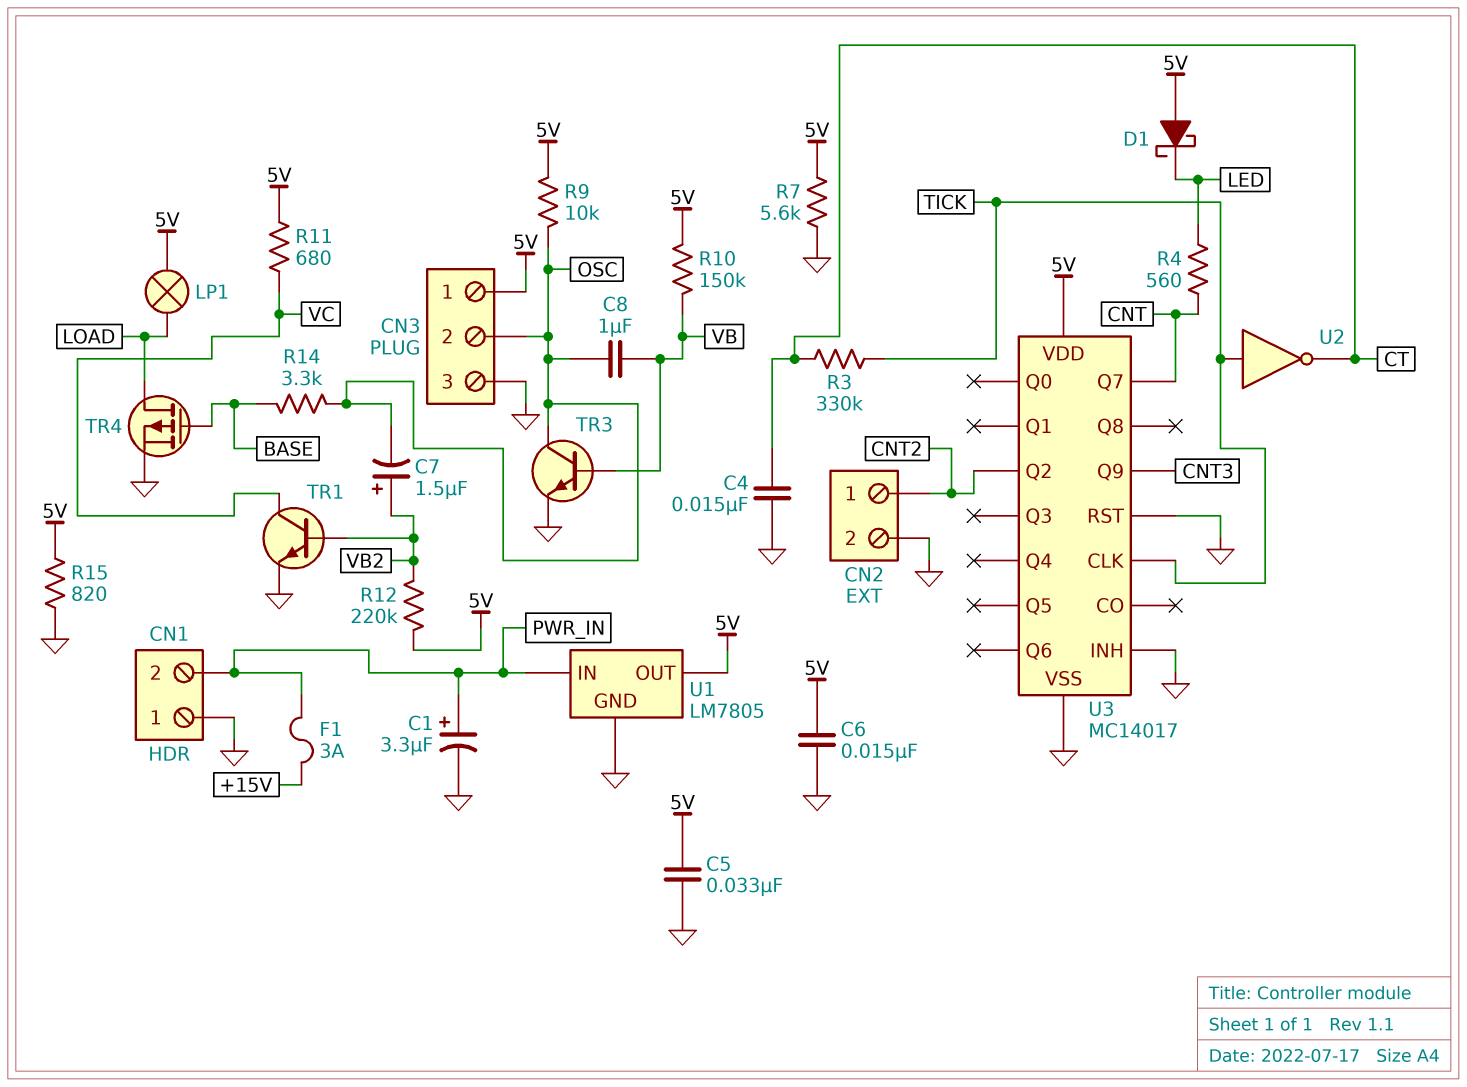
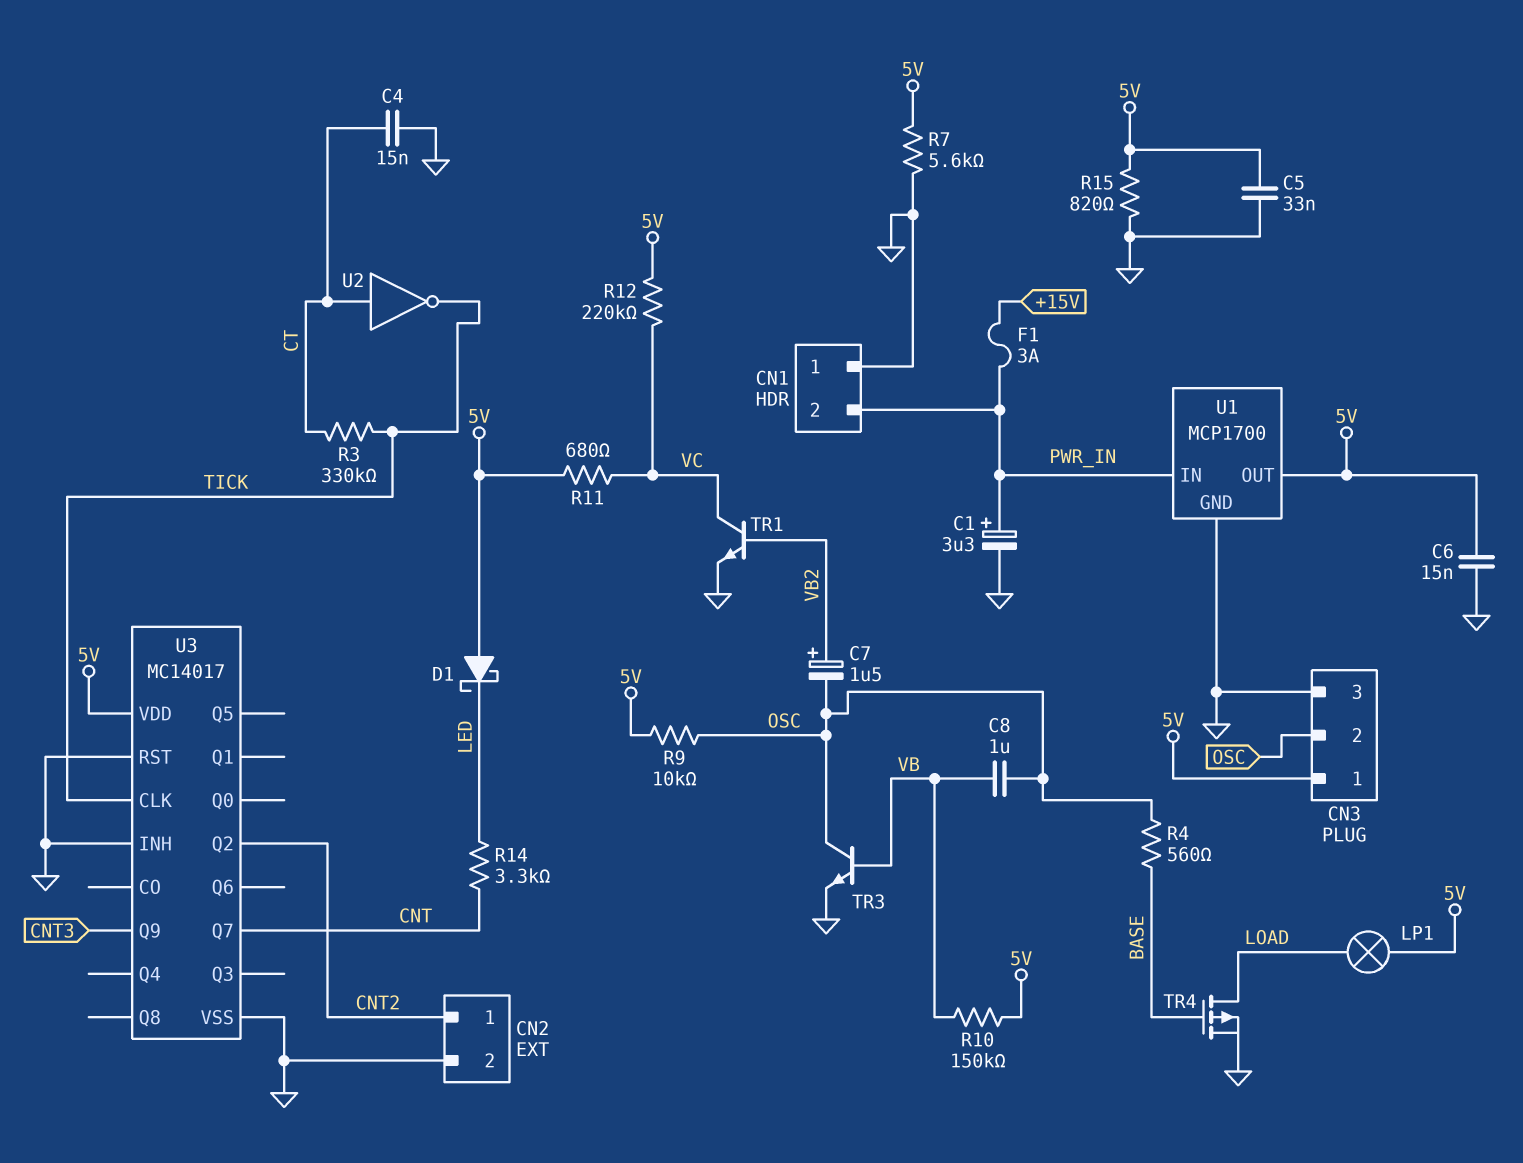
R4: 560 (CNT, LED) -> 560 (BASE, OSC)
R12: 220k (5V, VB2) -> 220k (5V, VC)
R14: 3.3k (BASE, OSC) -> 3.3k (CNT, LED)
U1: LM7805 -> MCP1700
U2: NOT (in TICK, out CT) -> NOT (in CT, out TICK)

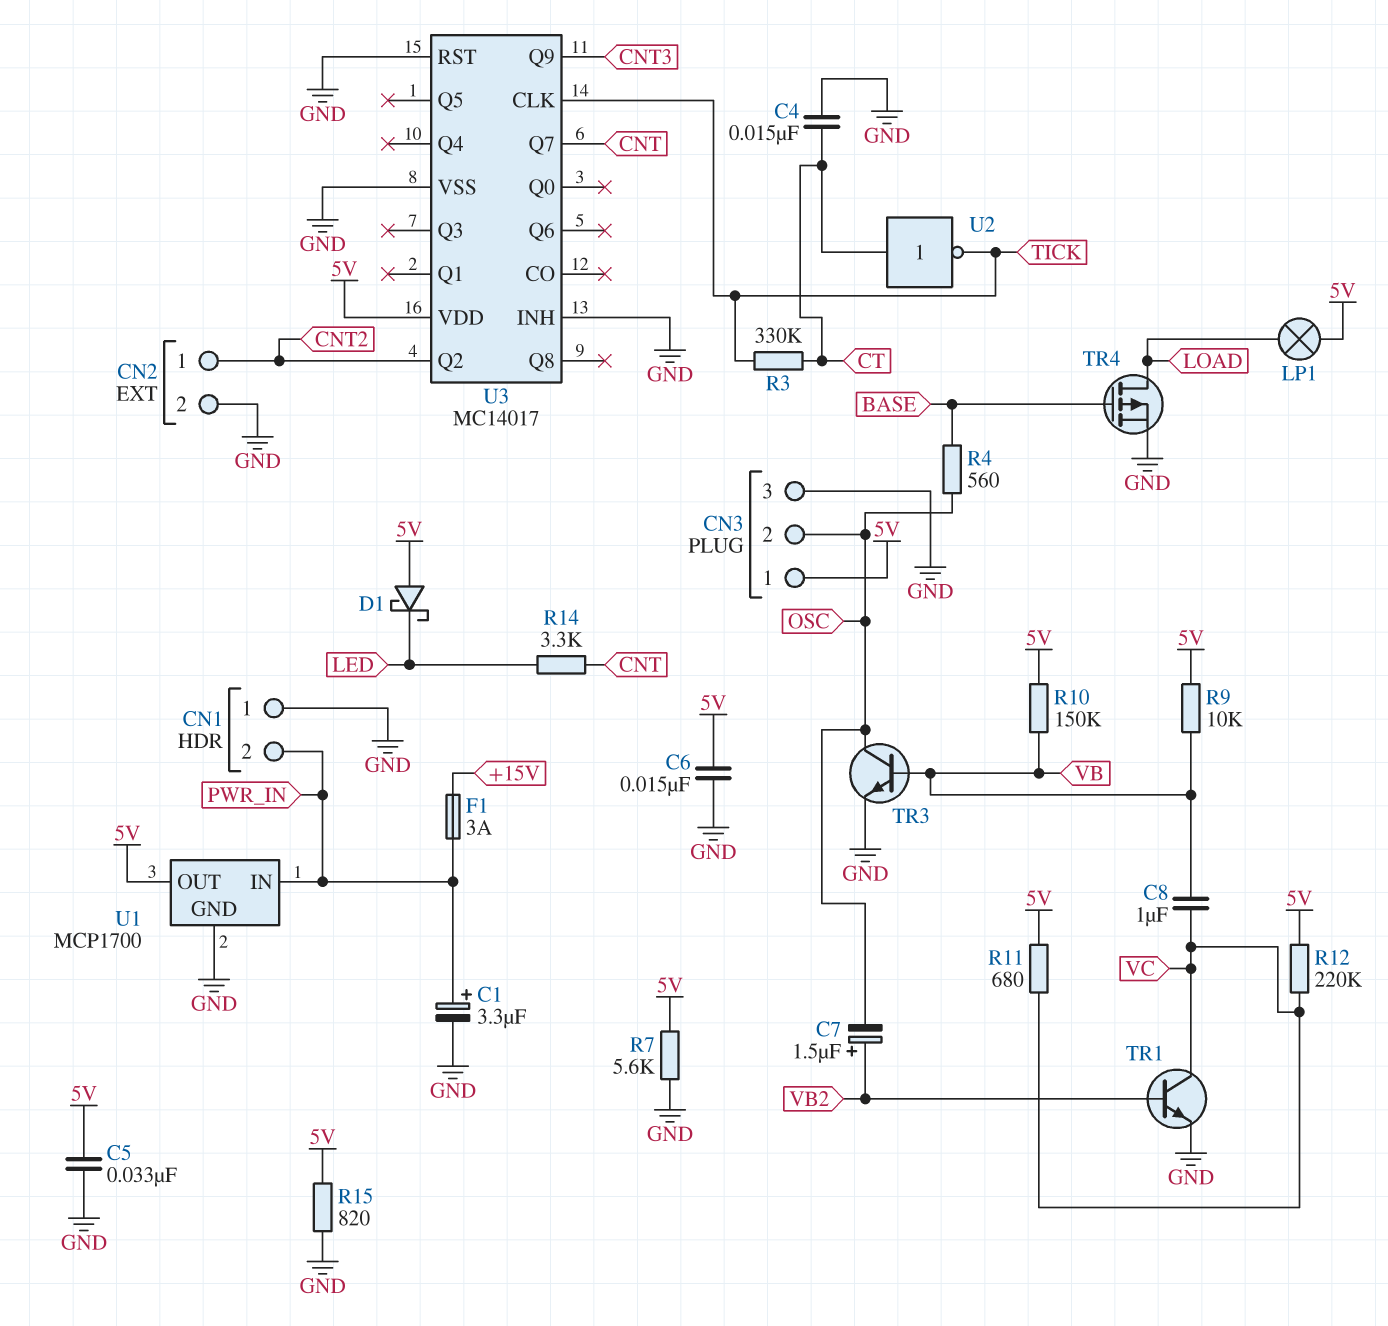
C8: 1uF (OSC, VB) -> 1uF (VB, VC)
R9: 10k (5V, OSC) -> 10k (5V, VB)

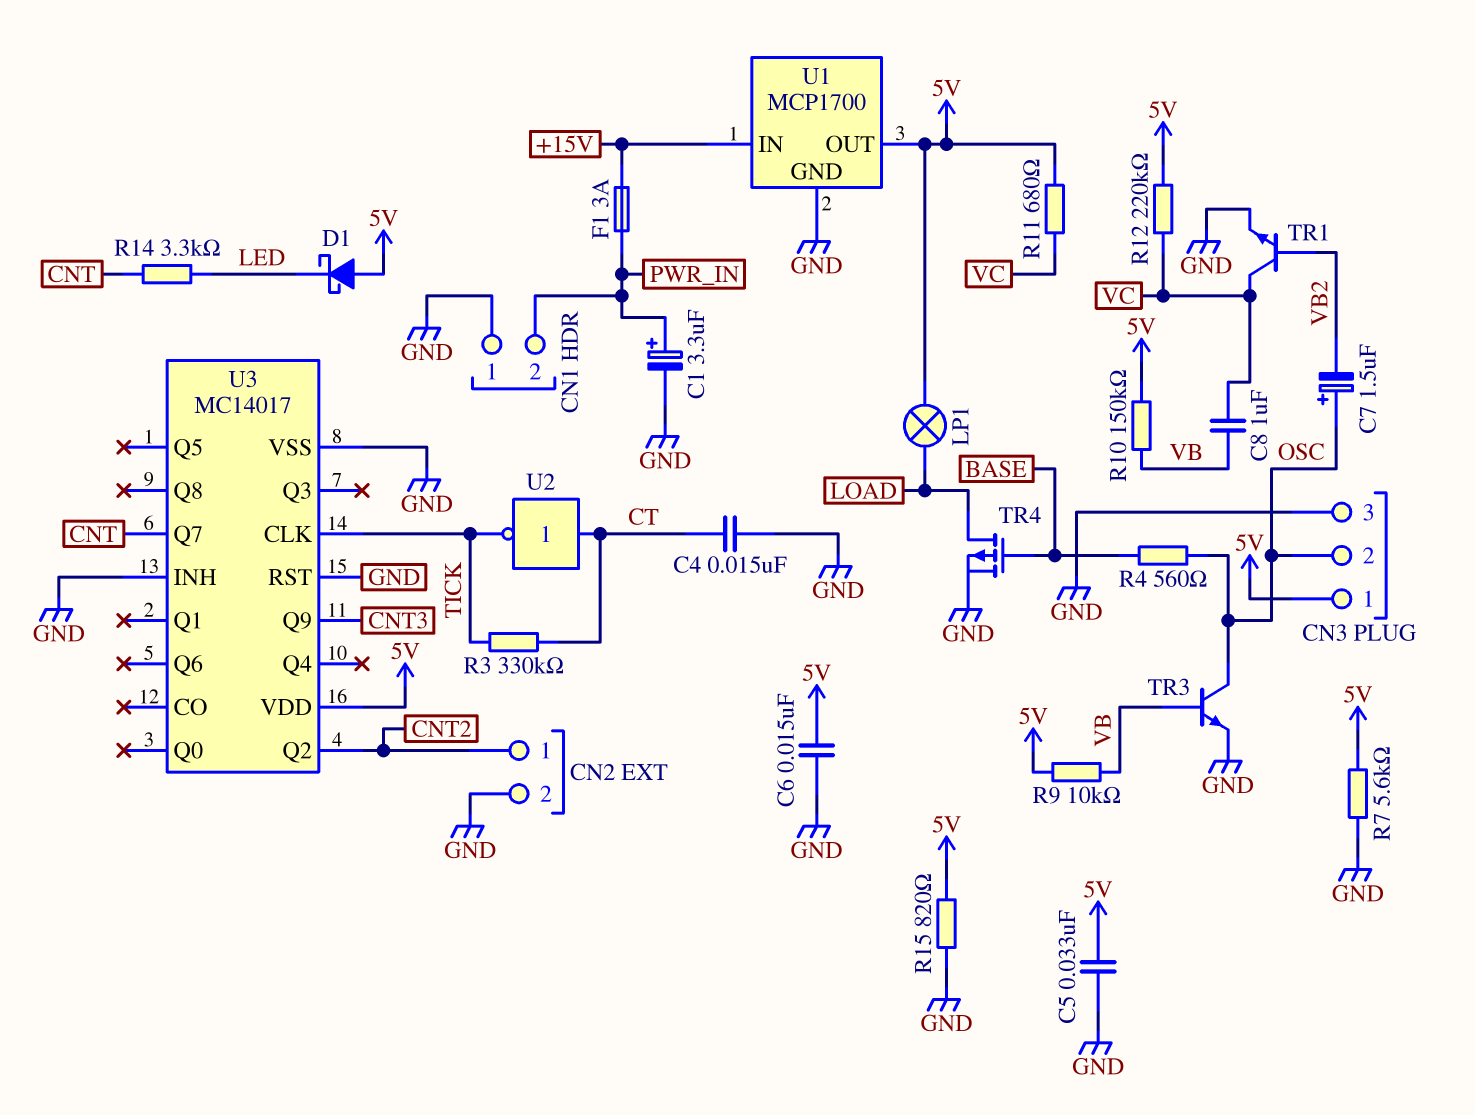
C7: 1.5uF (plus VB2, minus OSC) -> 1.5uF (plus OSC, minus VB2)
U1 pin IN: PWR_IN -> +15V

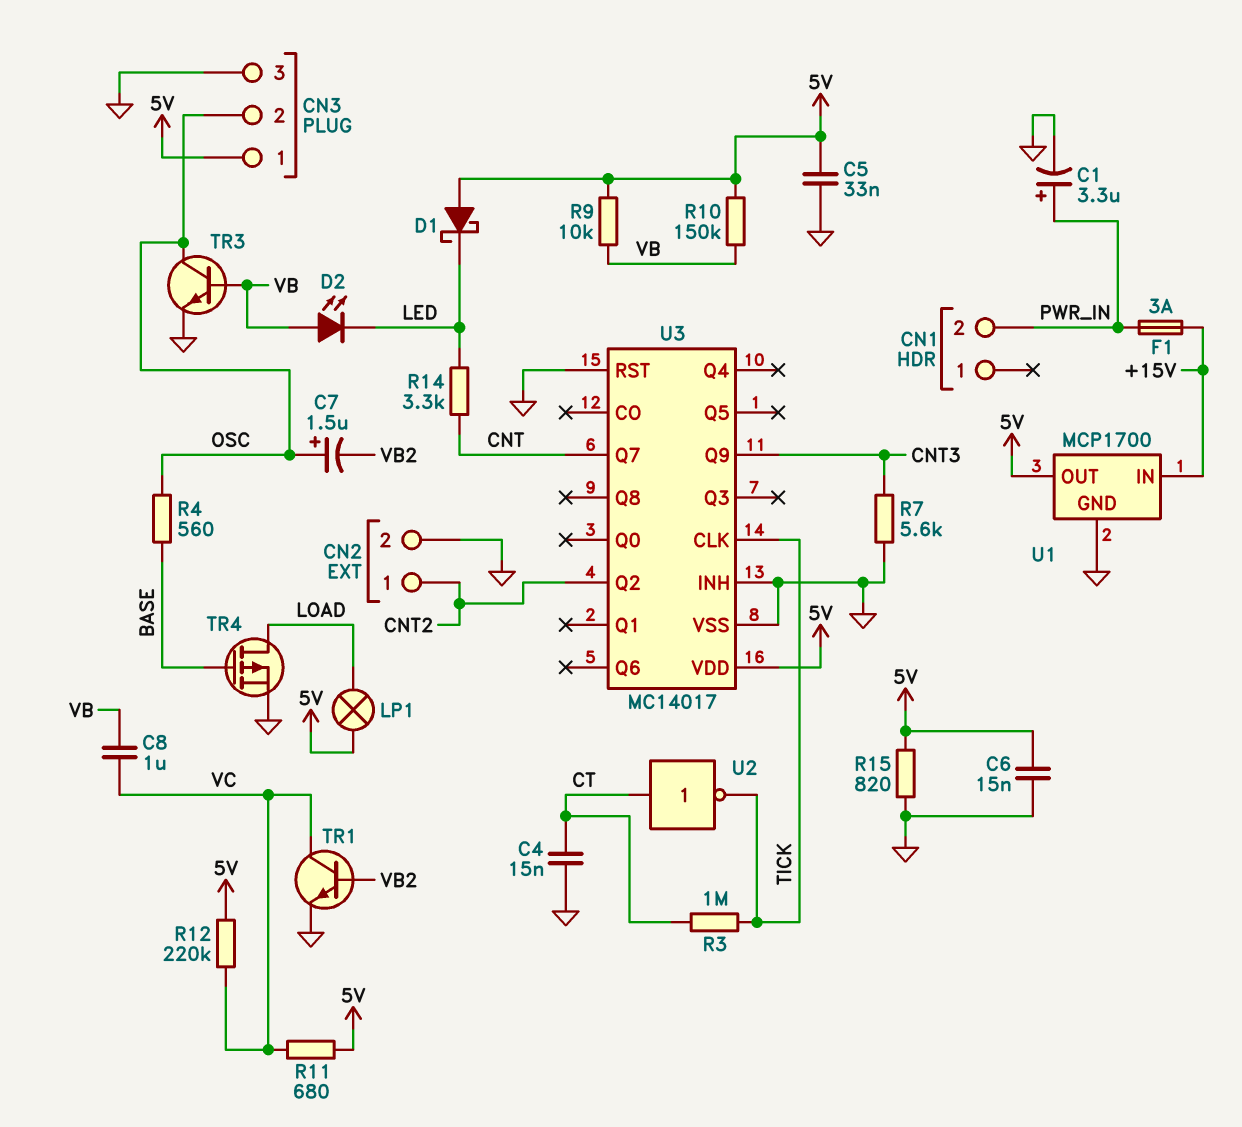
CN1 pin 1: GND -> none
D2: none -> LED (A VB, K LED)
R3: 330k (CT, TICK) -> 1M (CT, TICK)
R7: 5.6k (5V, GND) -> 5.6k (CNT3, GND)

